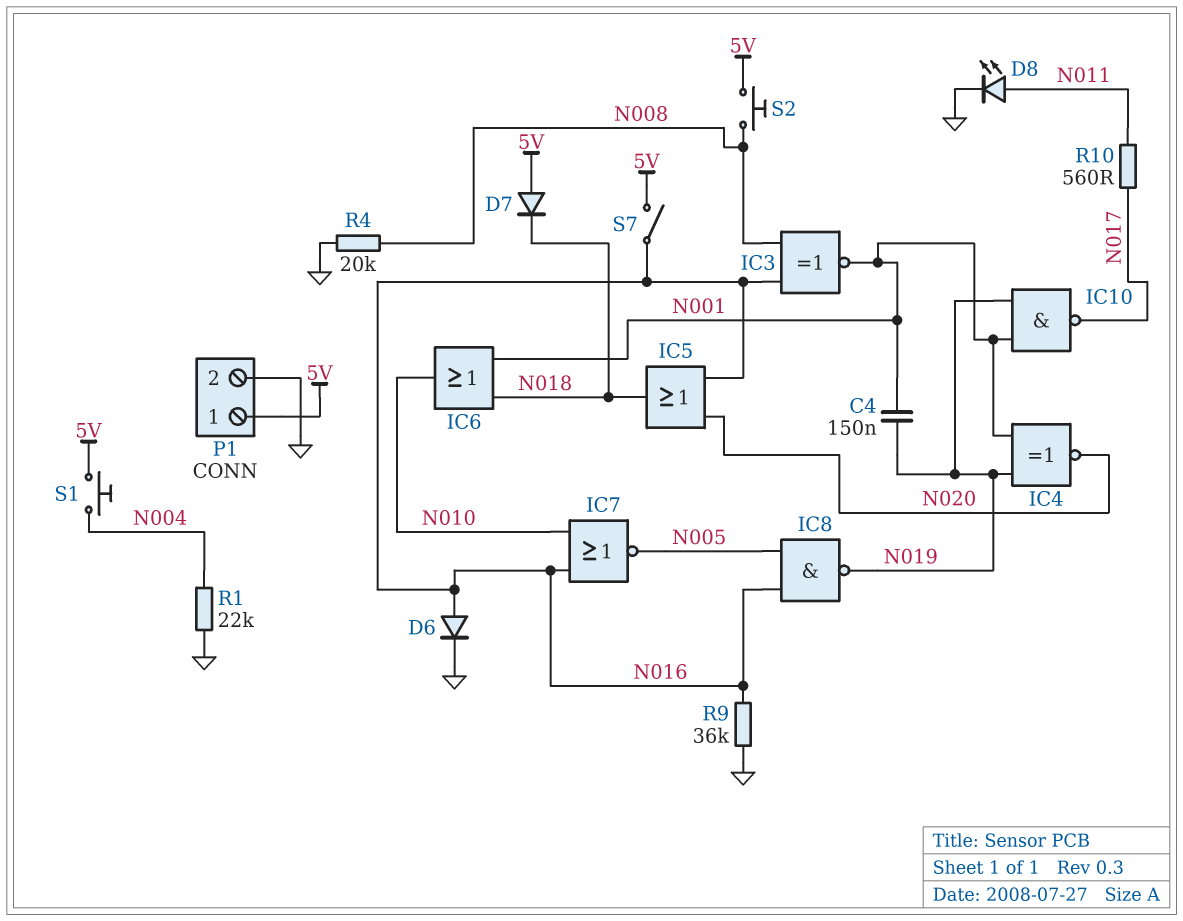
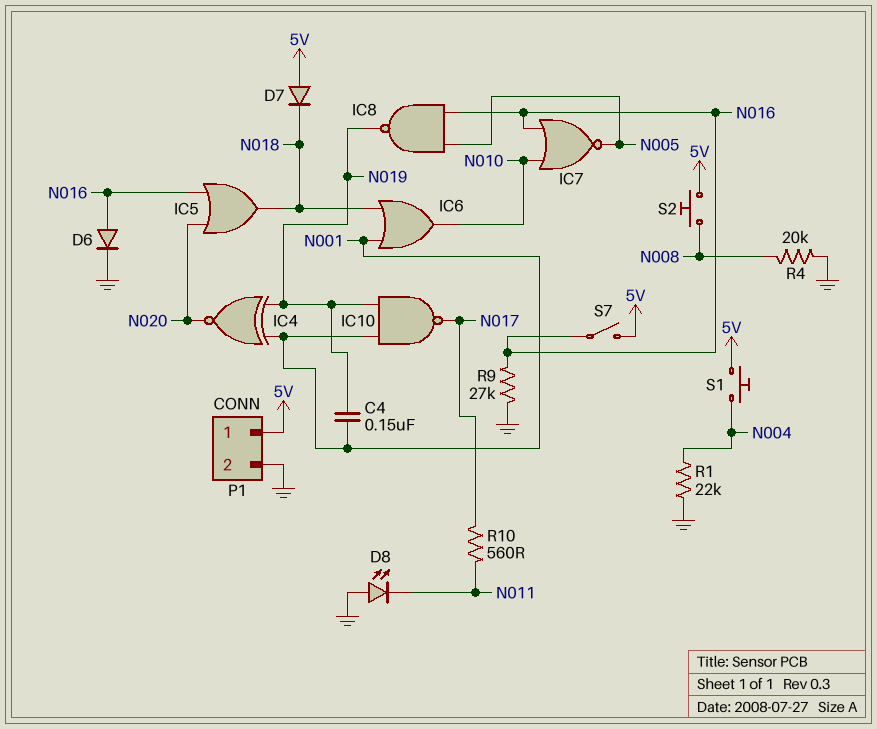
D8: LED (A N011, K GND) -> LED (A GND, K N011)
IC3: XNOR (in N008, in N016, out N001) -> none
R9: 36k (GND, N016) -> 27k (GND, N016)

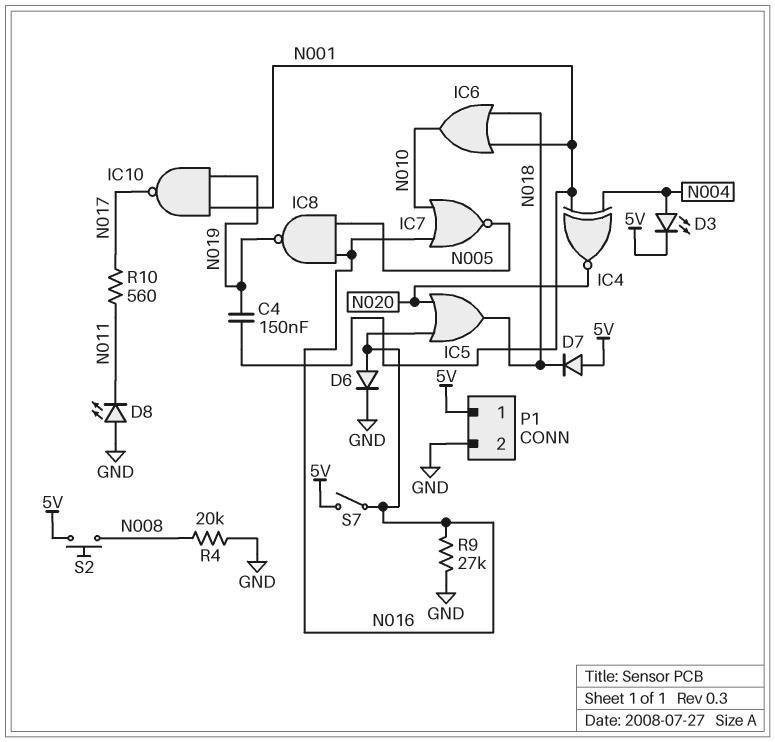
D3: none -> LED (A N004, K 5V)
IC4: XNOR (in N001, in N019, out N020) -> XNOR (in N001, in N004, out N020)
R1: 22k (GND, N004) -> none
S1: button (5V, N004) -> none

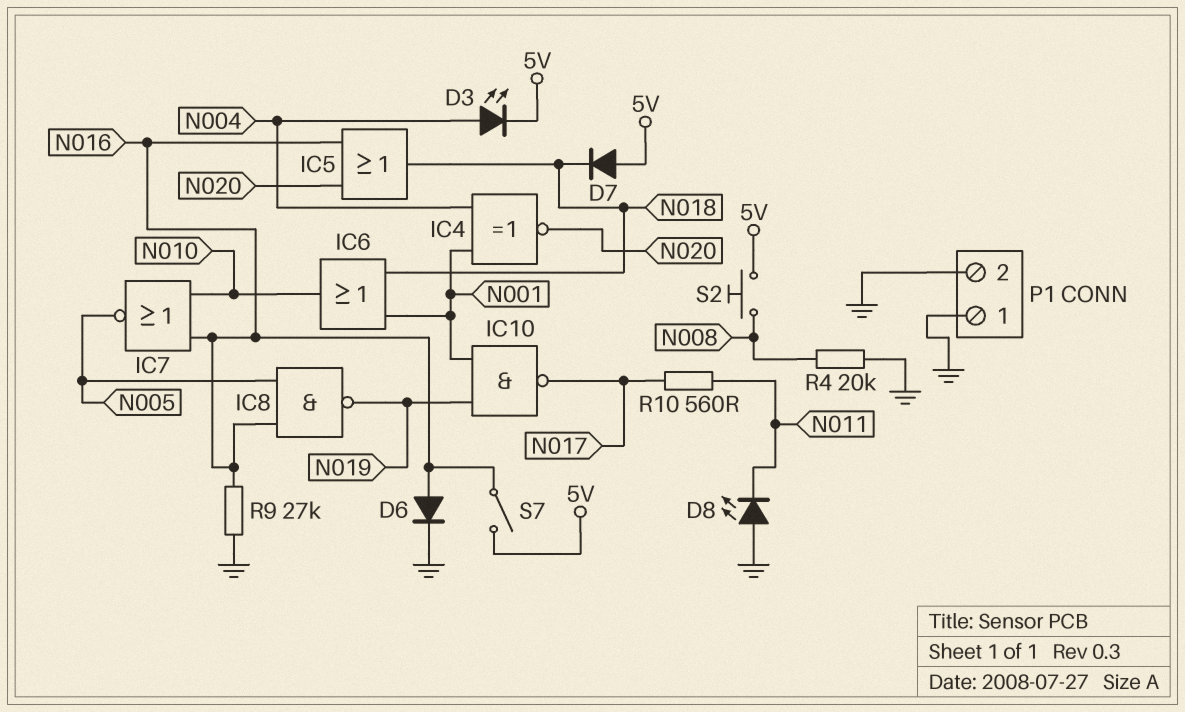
C4: 150nF (N001, N019) -> none
P1 pin 1: 5V -> GND

